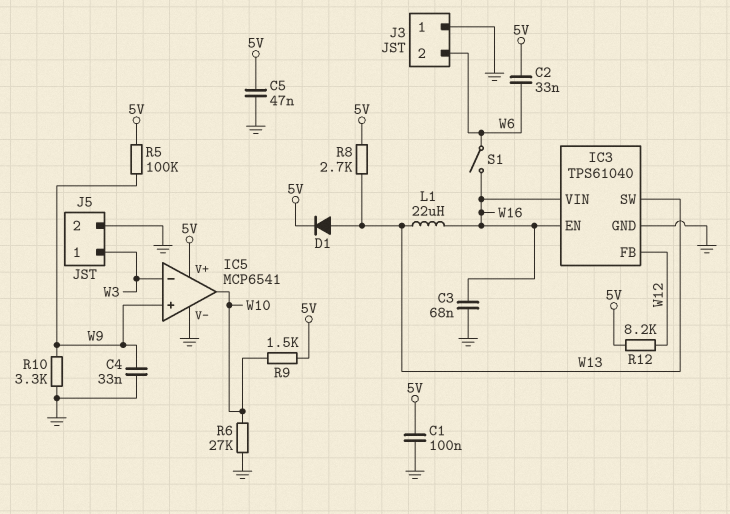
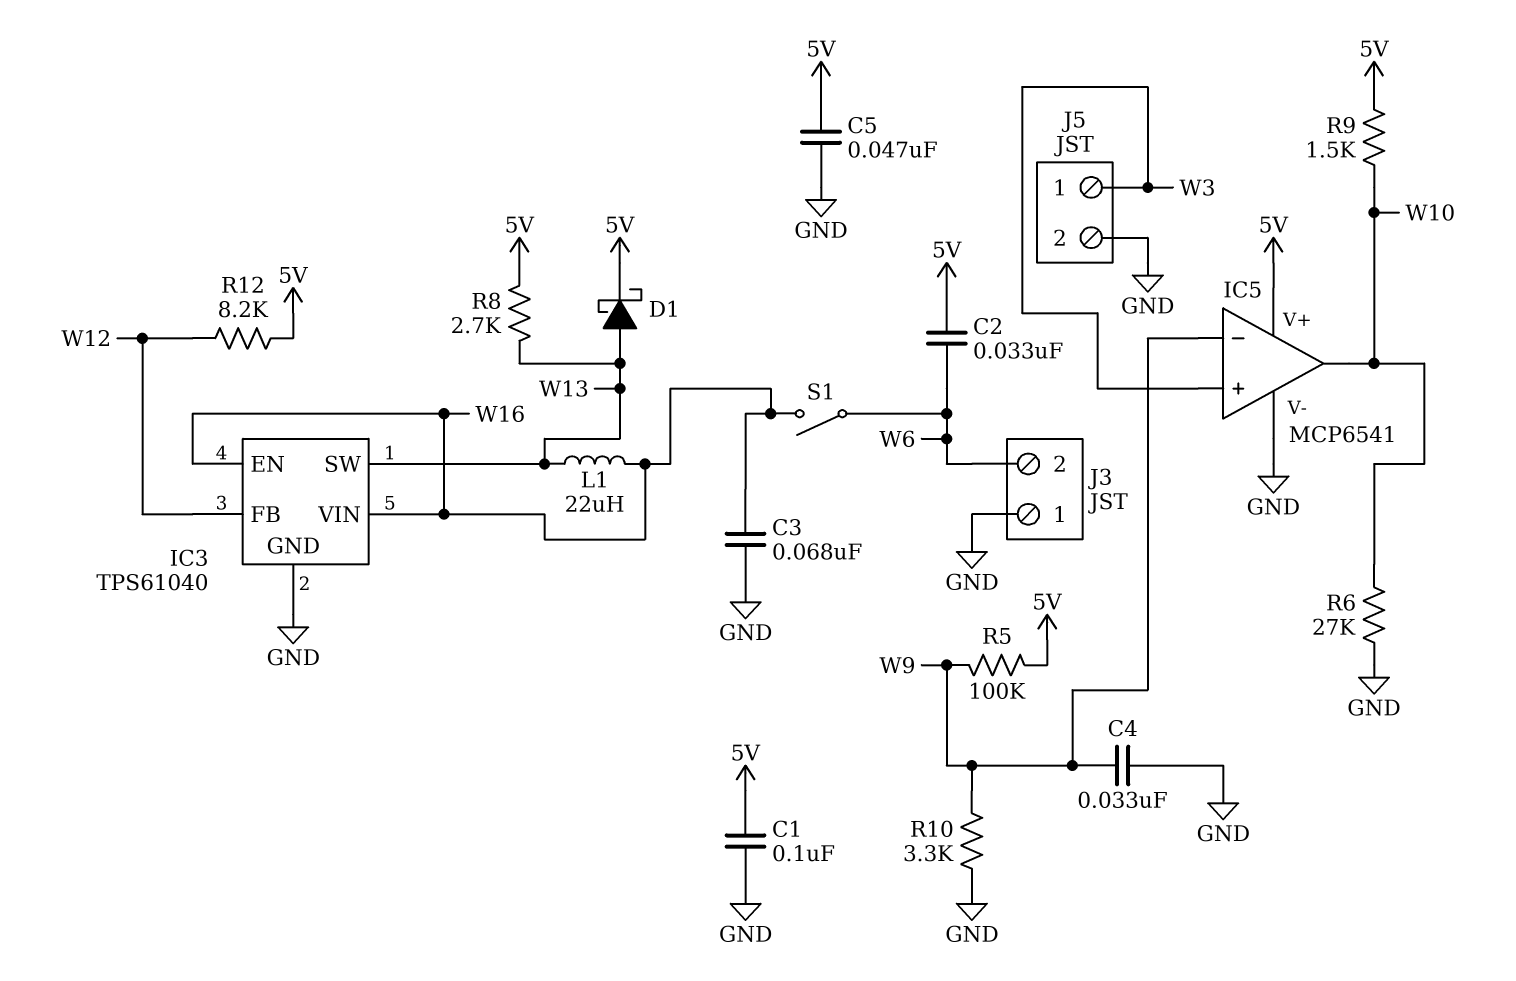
D1: diode (A W13, K 5V) -> schottky (A W13, K 5V)
IC5 pin in+: W9 -> W3
IC5 pin in-: W3 -> W9

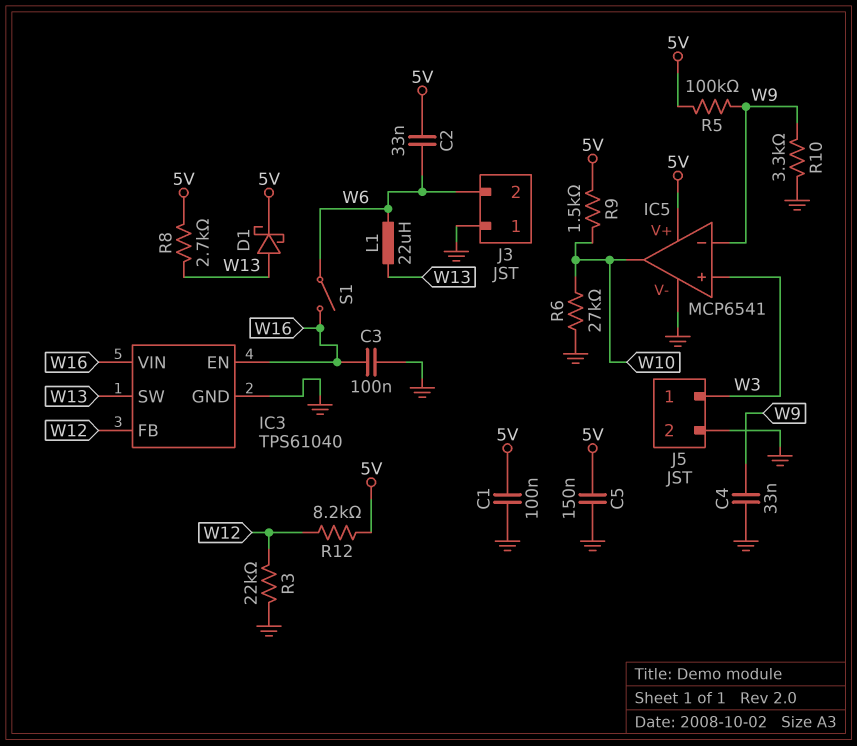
C3: 68nF (GND, W16) -> 100nF (GND, W16)
C5: 47nF (5V, GND) -> 150nF (5V, GND)
L1: 22uH (W13, W16) -> 22uH (W6, W13)
R3: none -> 22k (GND, W12)

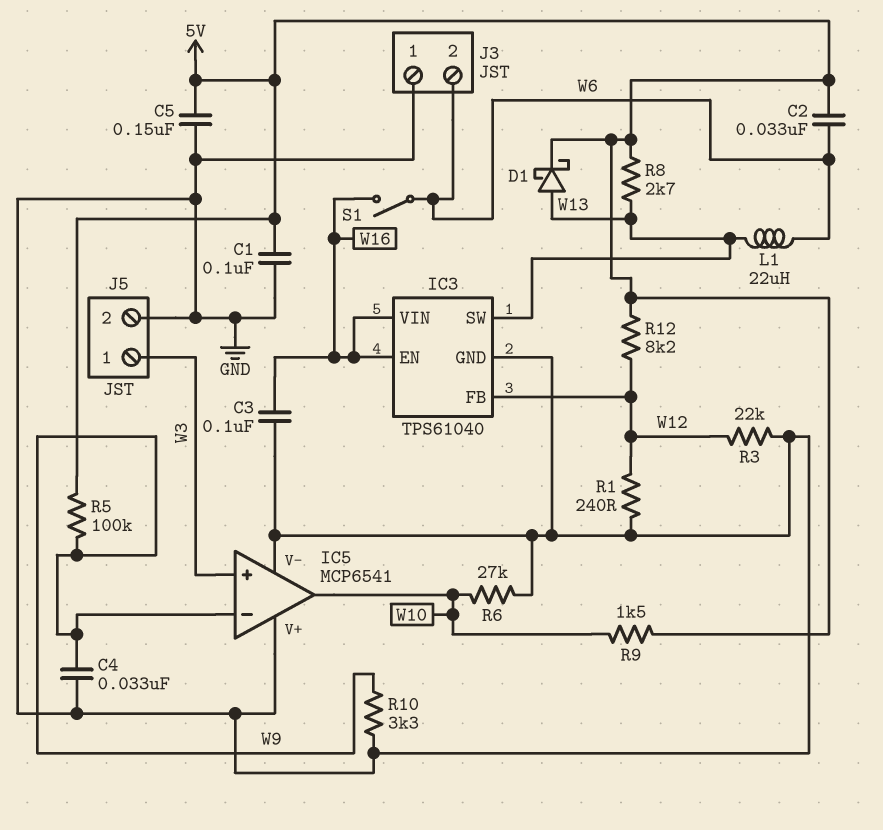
IC5 pin V+: 5V -> GND
R1: none -> 240 (GND, W12)

